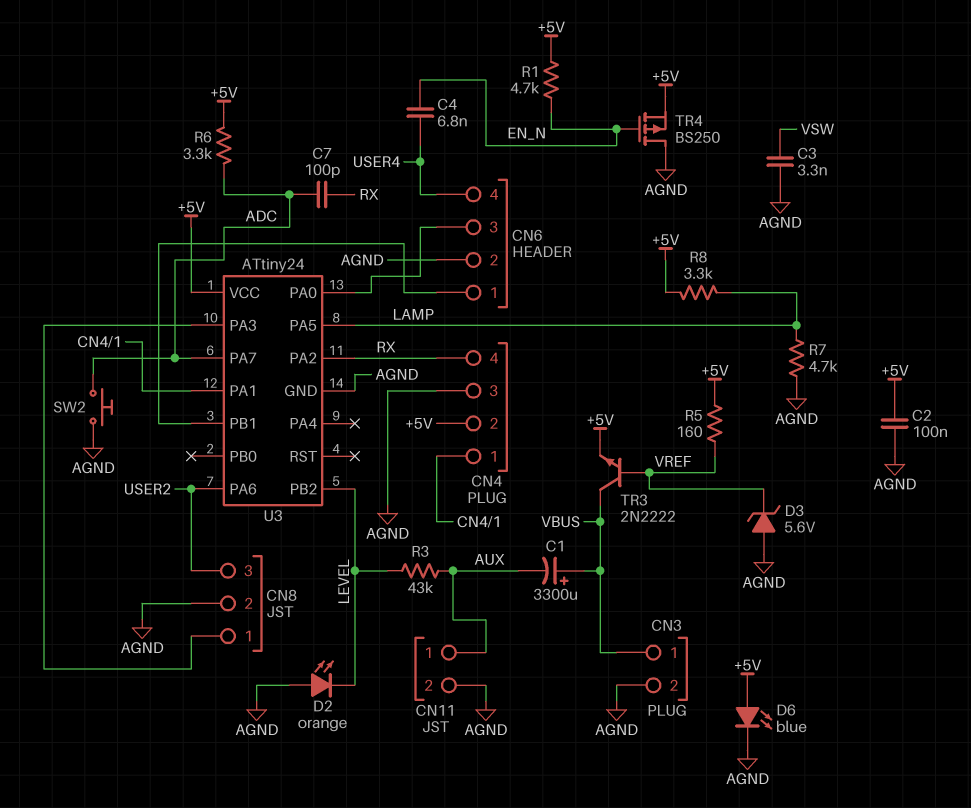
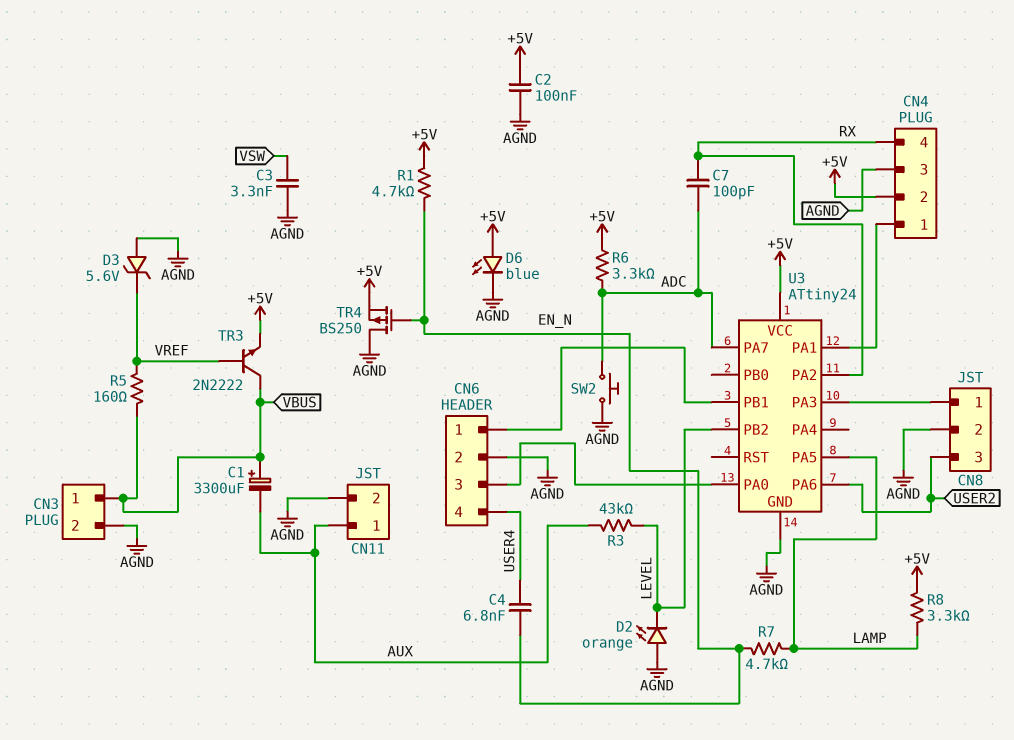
R5: 160 (+5V, VREF) -> 160 (VBUS, VREF)
R7: 4.7k (AGND, LAMP) -> 4.7k (EN_N, LAMP)

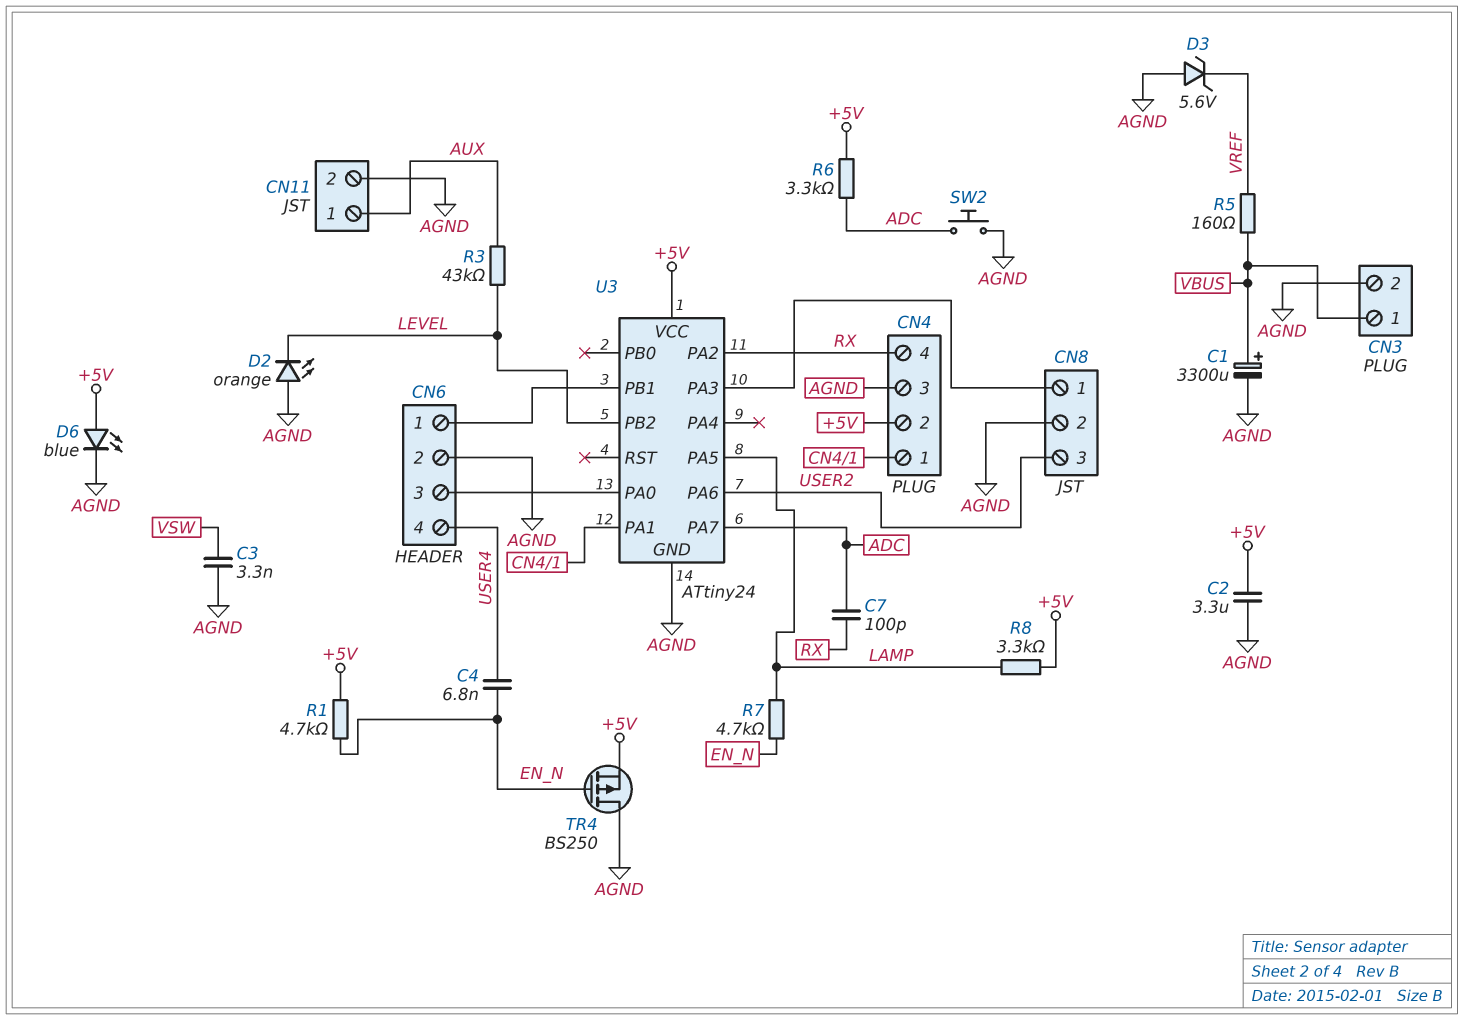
C1: 3300uF (plus VBUS, minus AUX) -> 3300uF (plus VBUS, minus AGND)
C2: 100nF (+5V, AGND) -> 3.3uF (+5V, AGND)
TR3: NPN 2N2222 (B VREF, C VBUS, E +5V) -> none

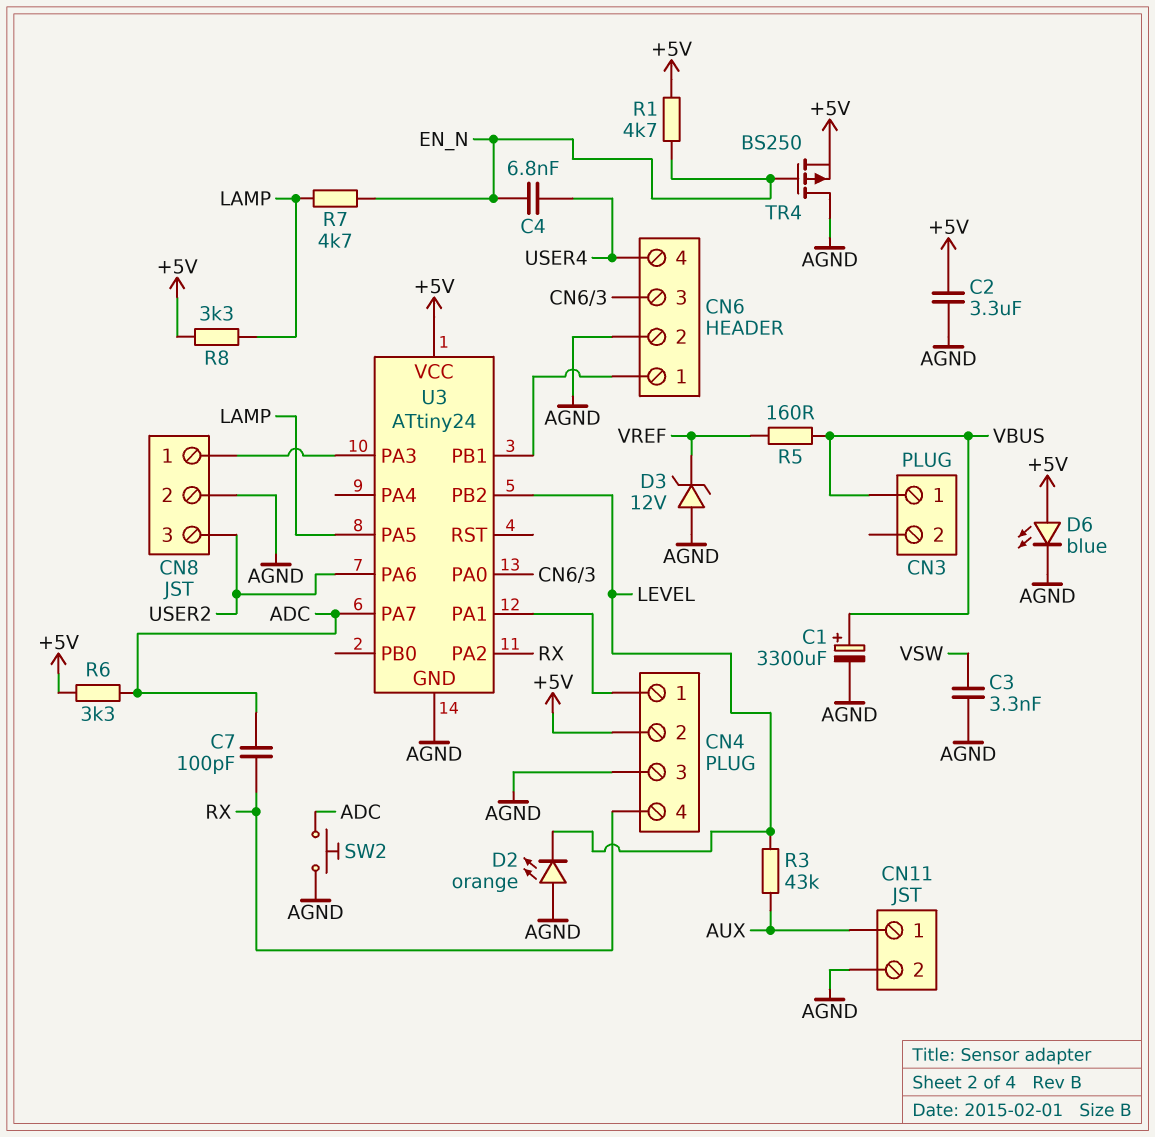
CN3 pin 2: AGND -> none
D3: zener 5.6V (A AGND, K VREF) -> zener 12V (A AGND, K VREF)

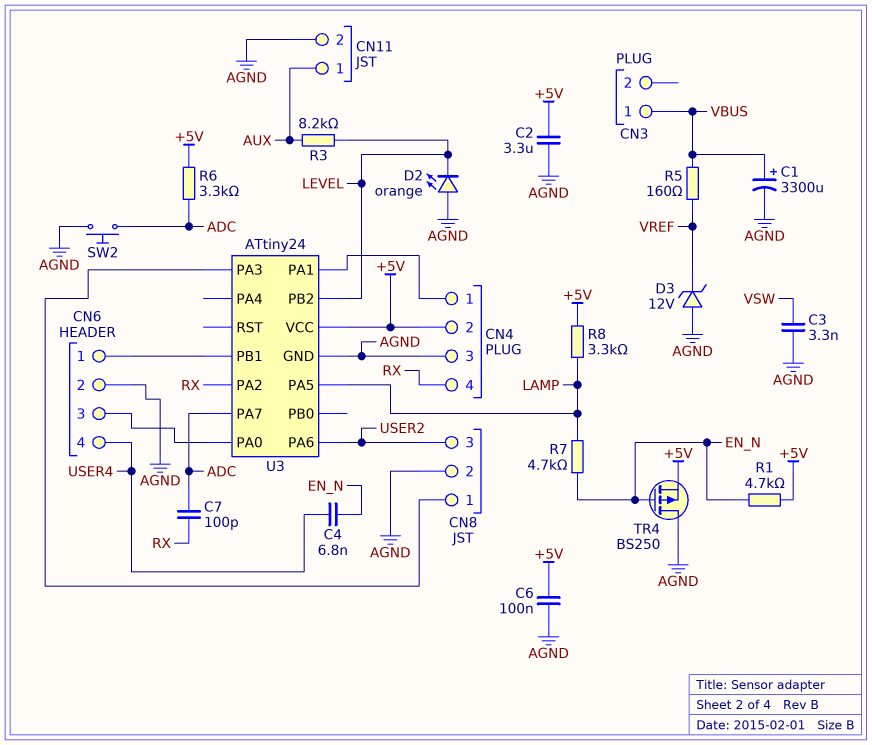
C6: none -> 100nF (+5V, AGND)
D6: LED blue (A +5V, K AGND) -> none
R3: 43k (AUX, LEVEL) -> 8.2k (AUX, LEVEL)

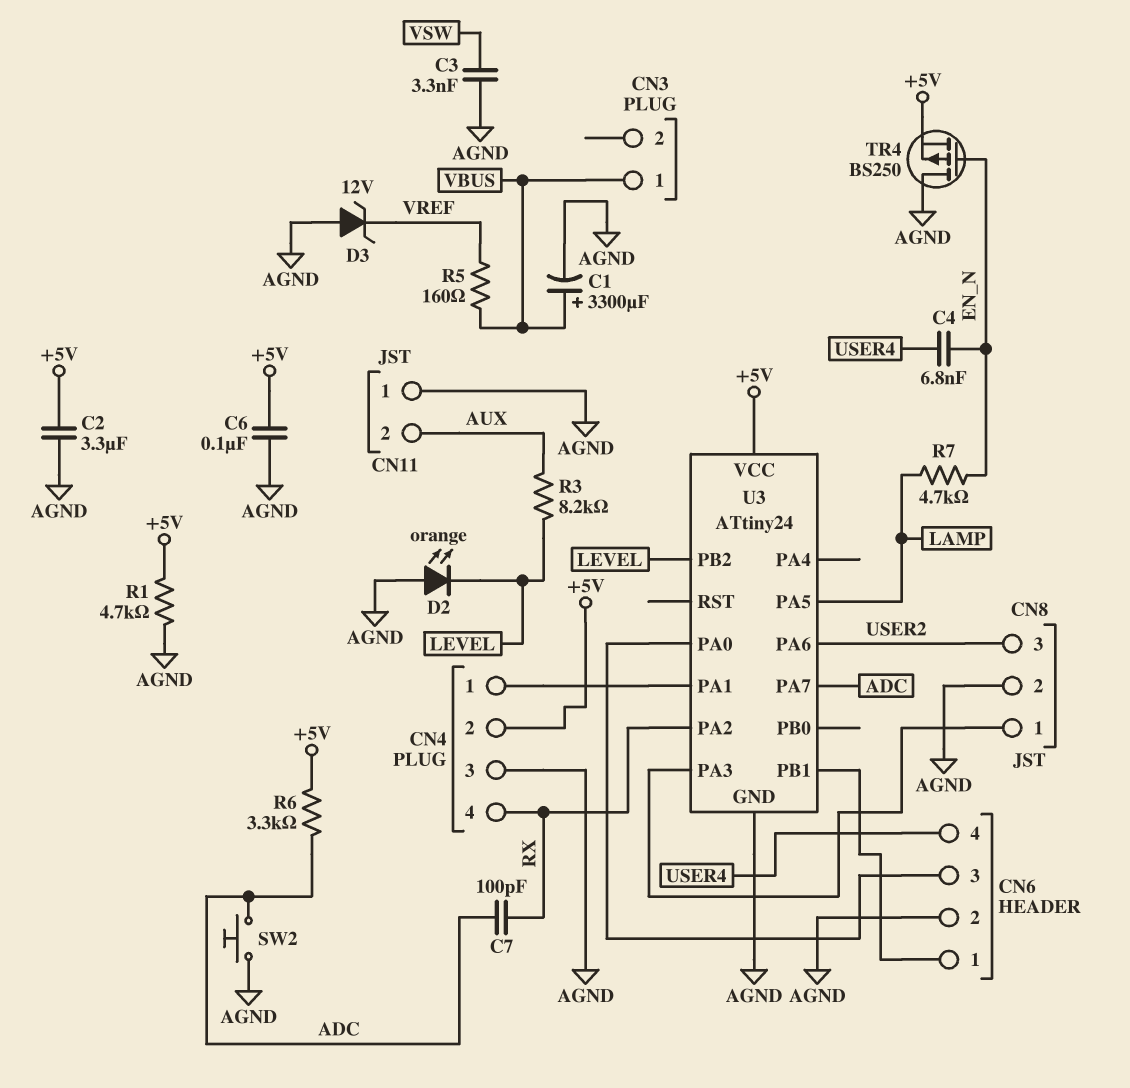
CN11 pin 1: AUX -> AGND
CN11 pin 2: AGND -> AUX
R1: 4.7k (+5V, EN_N) -> 4.7k (+5V, AGND)
R8: 3.3k (+5V, LAMP) -> none

